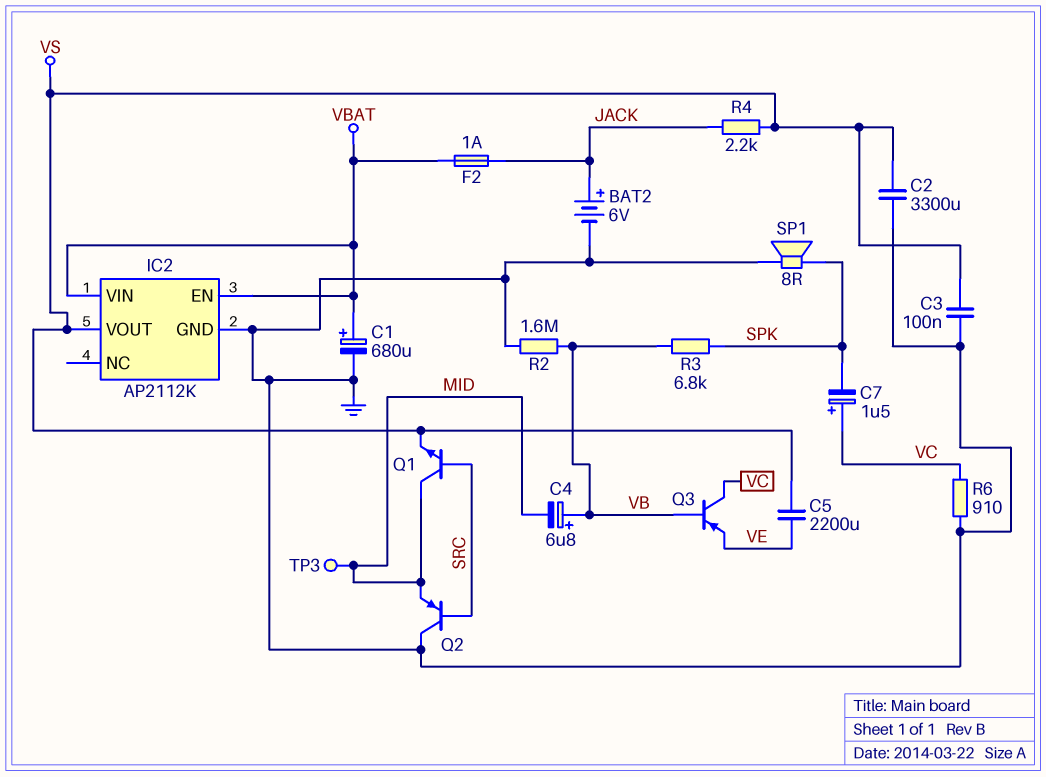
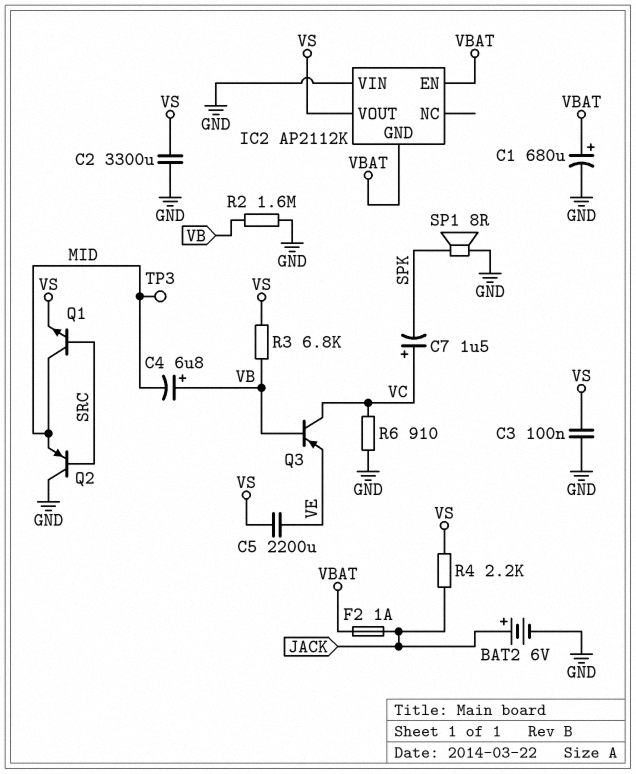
IC2 pin GND: GND -> VBAT
IC2 pin VIN: VBAT -> GND
R3: 6.8k (SPK, VB) -> 6.8k (VB, VS)

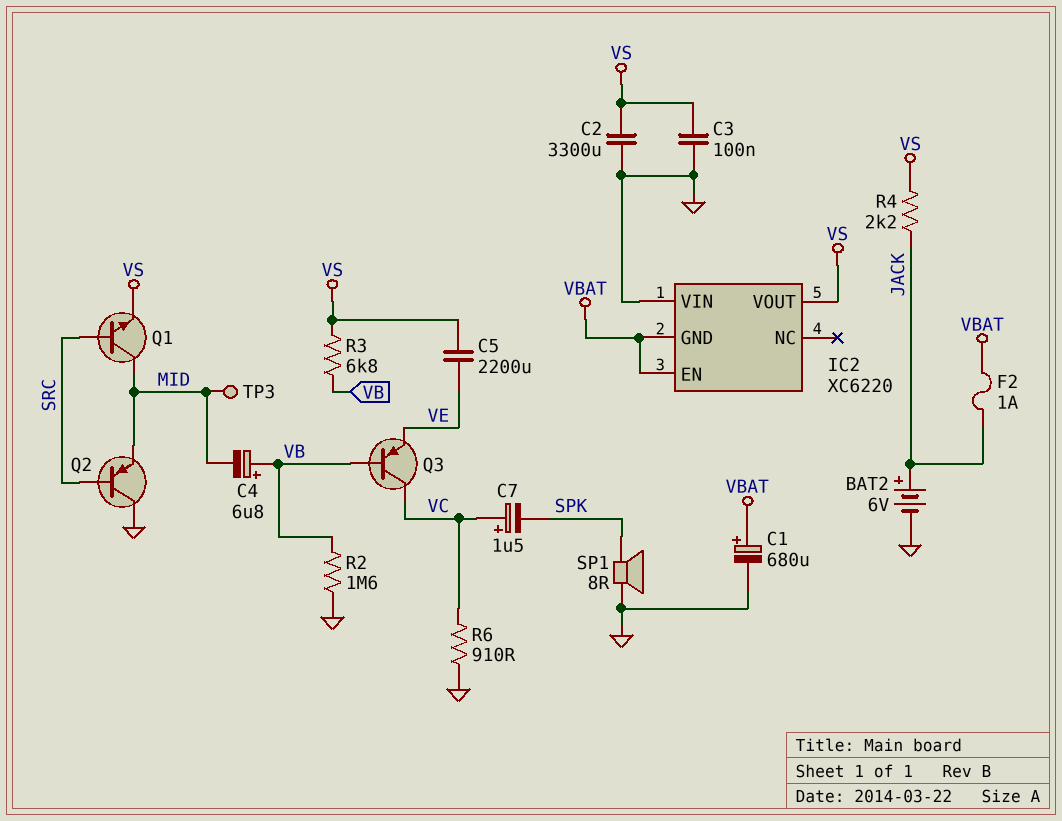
IC2: AP2112K -> XC6220

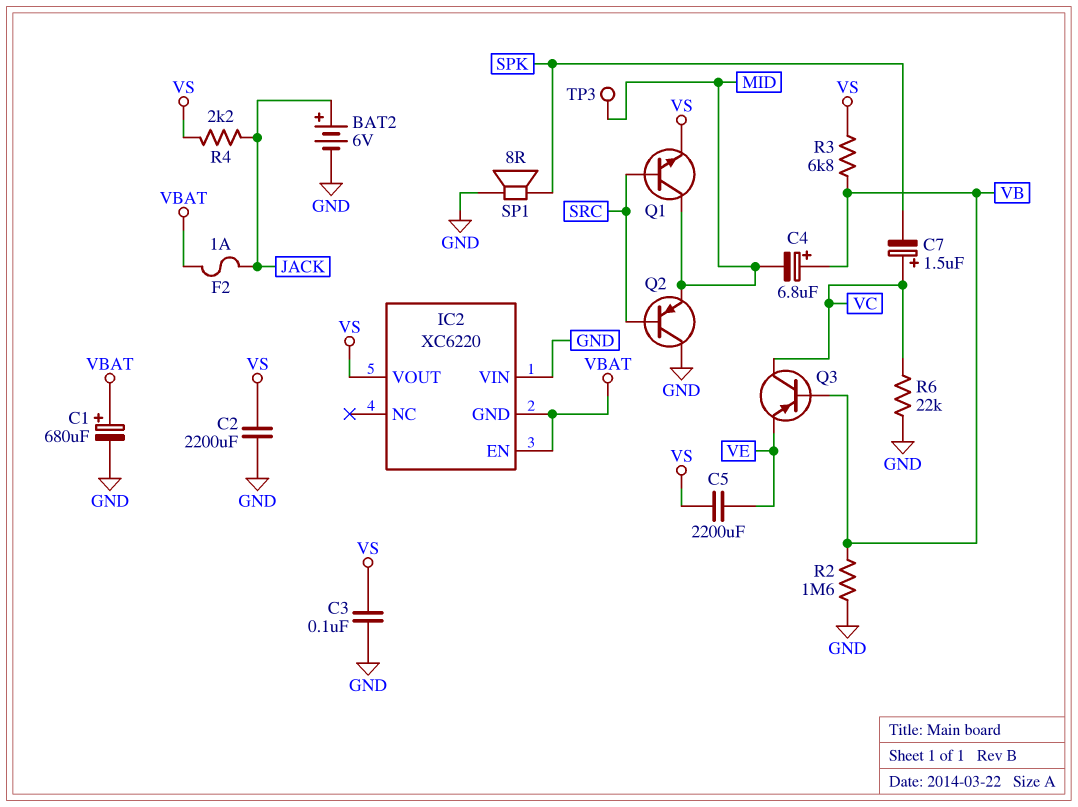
C2: 3300uF (GND, VS) -> 2200uF (GND, VS)
R6: 910 (GND, VC) -> 22k (GND, VC)

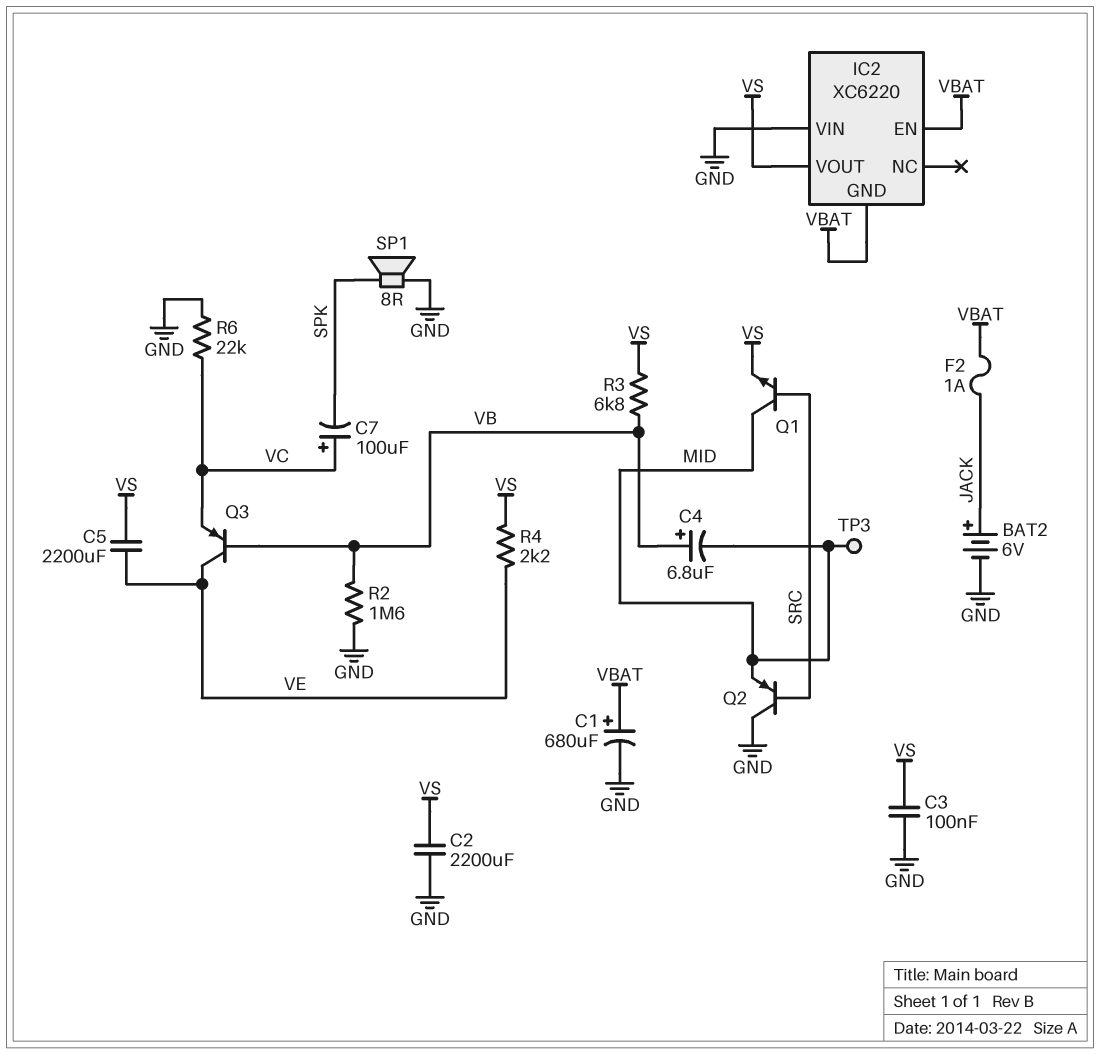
C7: 1.5uF (plus VC, minus SPK) -> 100uF (plus VC, minus SPK)
Q3: PNP (B VB, C VC, E VE) -> PNP (B VB, C VE, E VC)
R4: 2.2k (JACK, VS) -> 2.2k (VE, VS)

